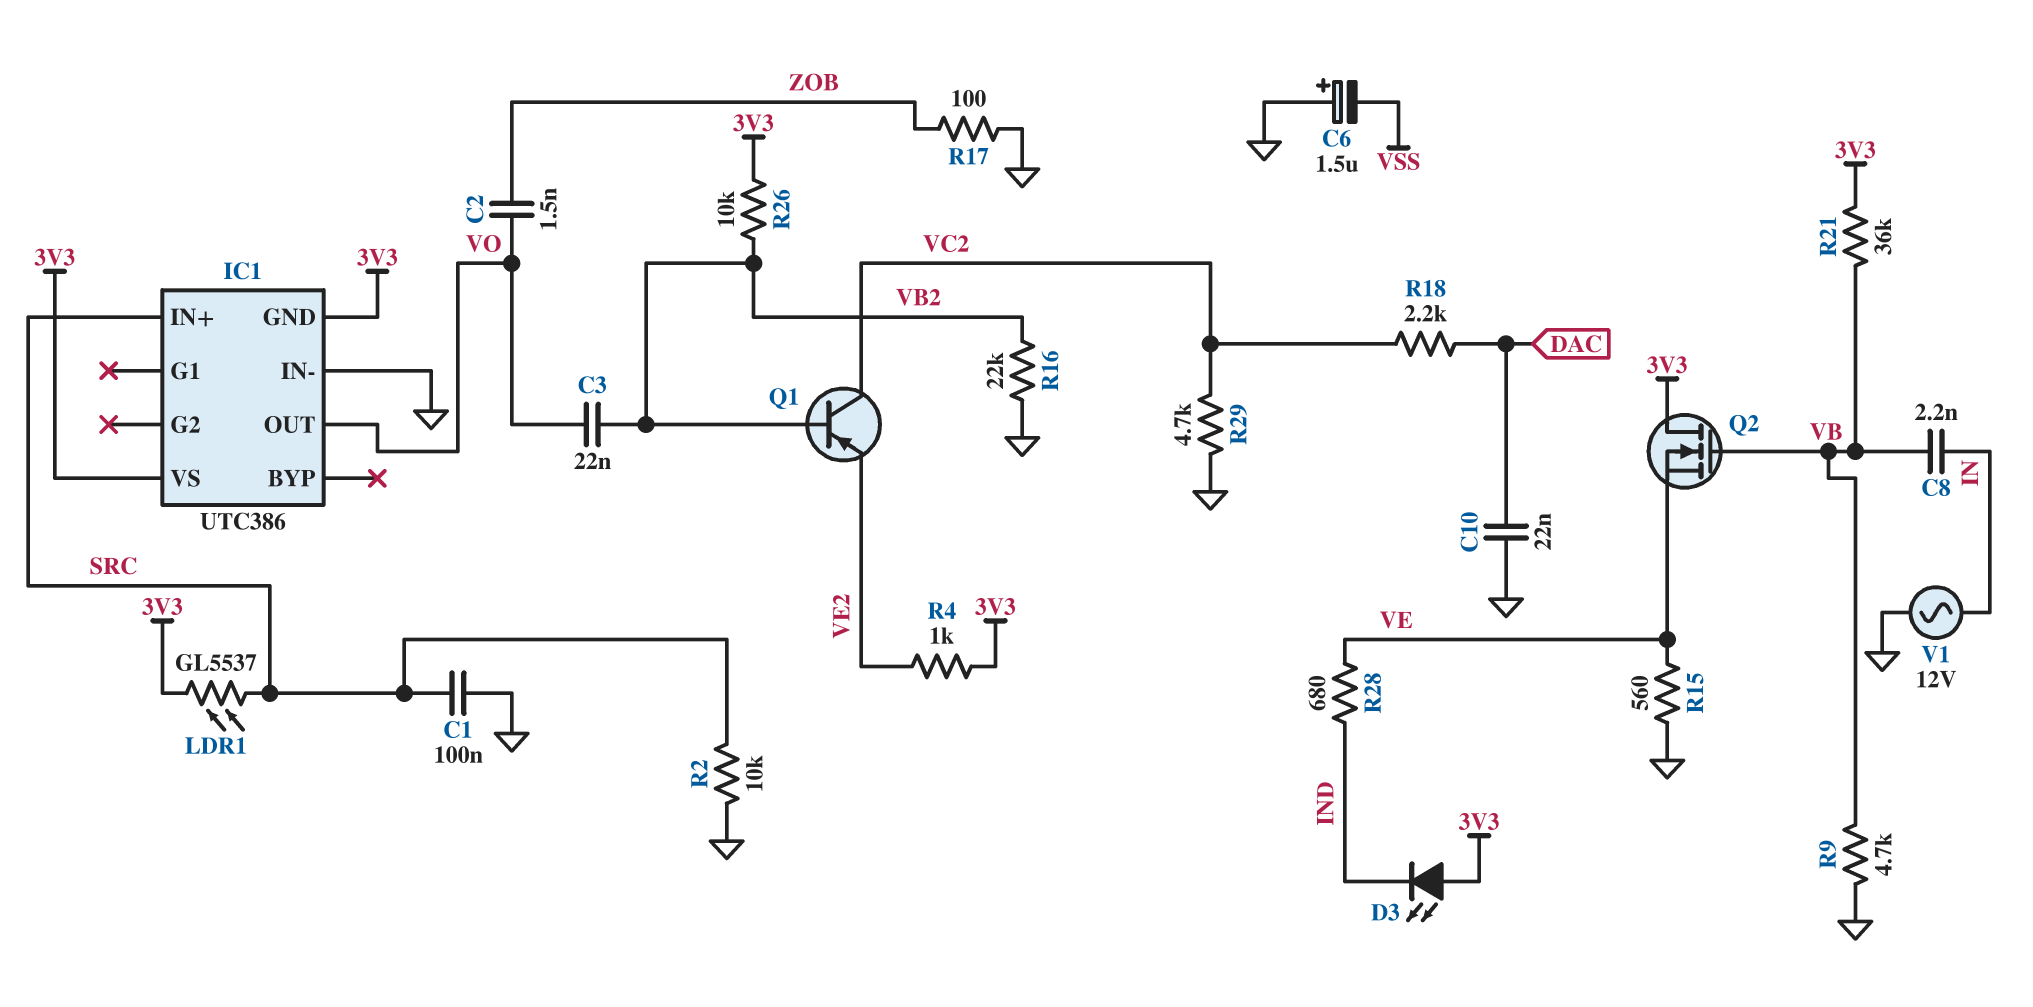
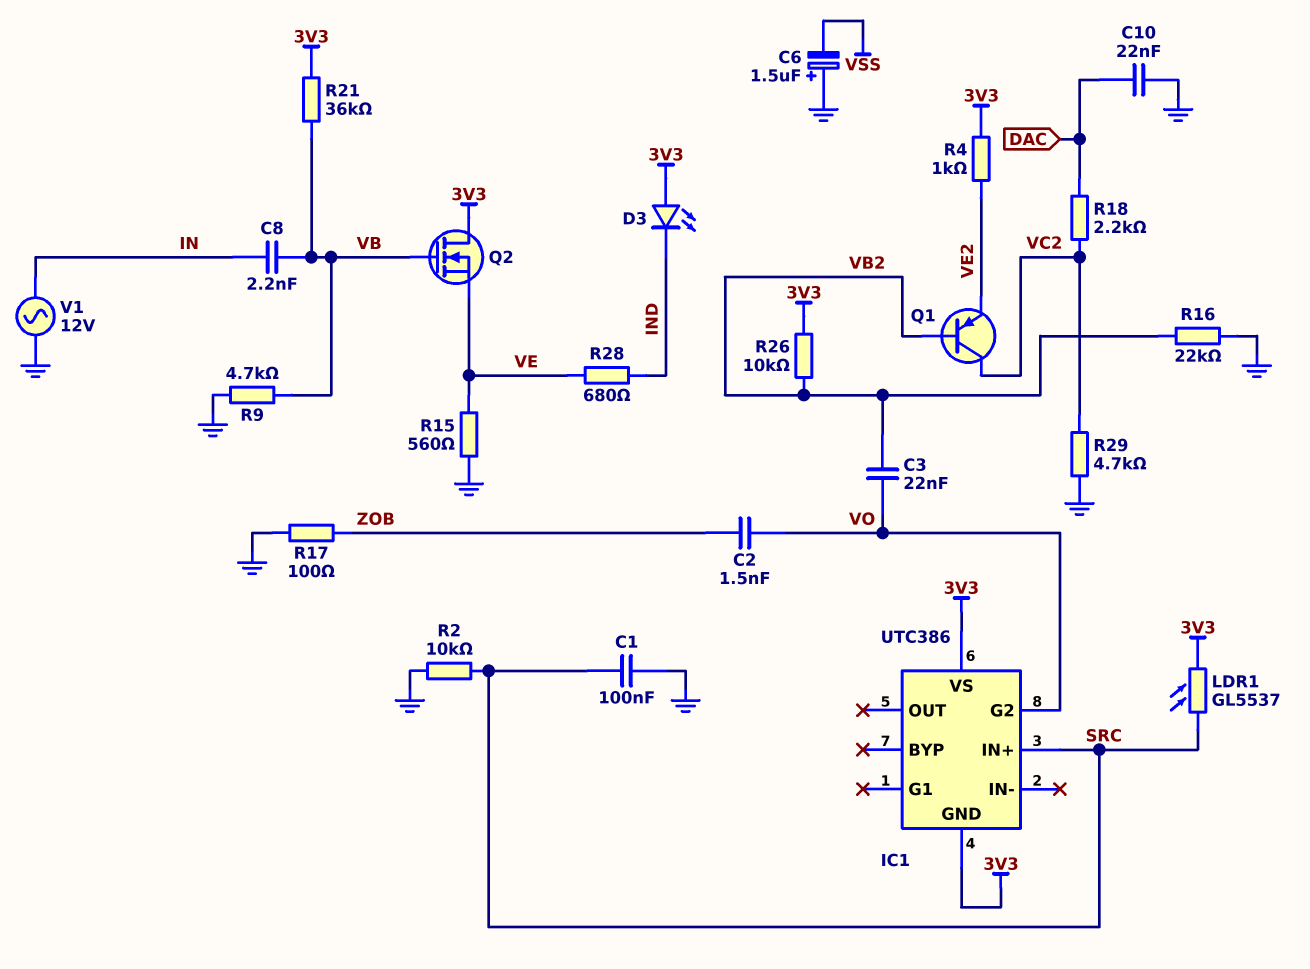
IC1 pin G2: none -> VO
IC1 pin IN-: GND -> none
IC1 pin OUT: VO -> none

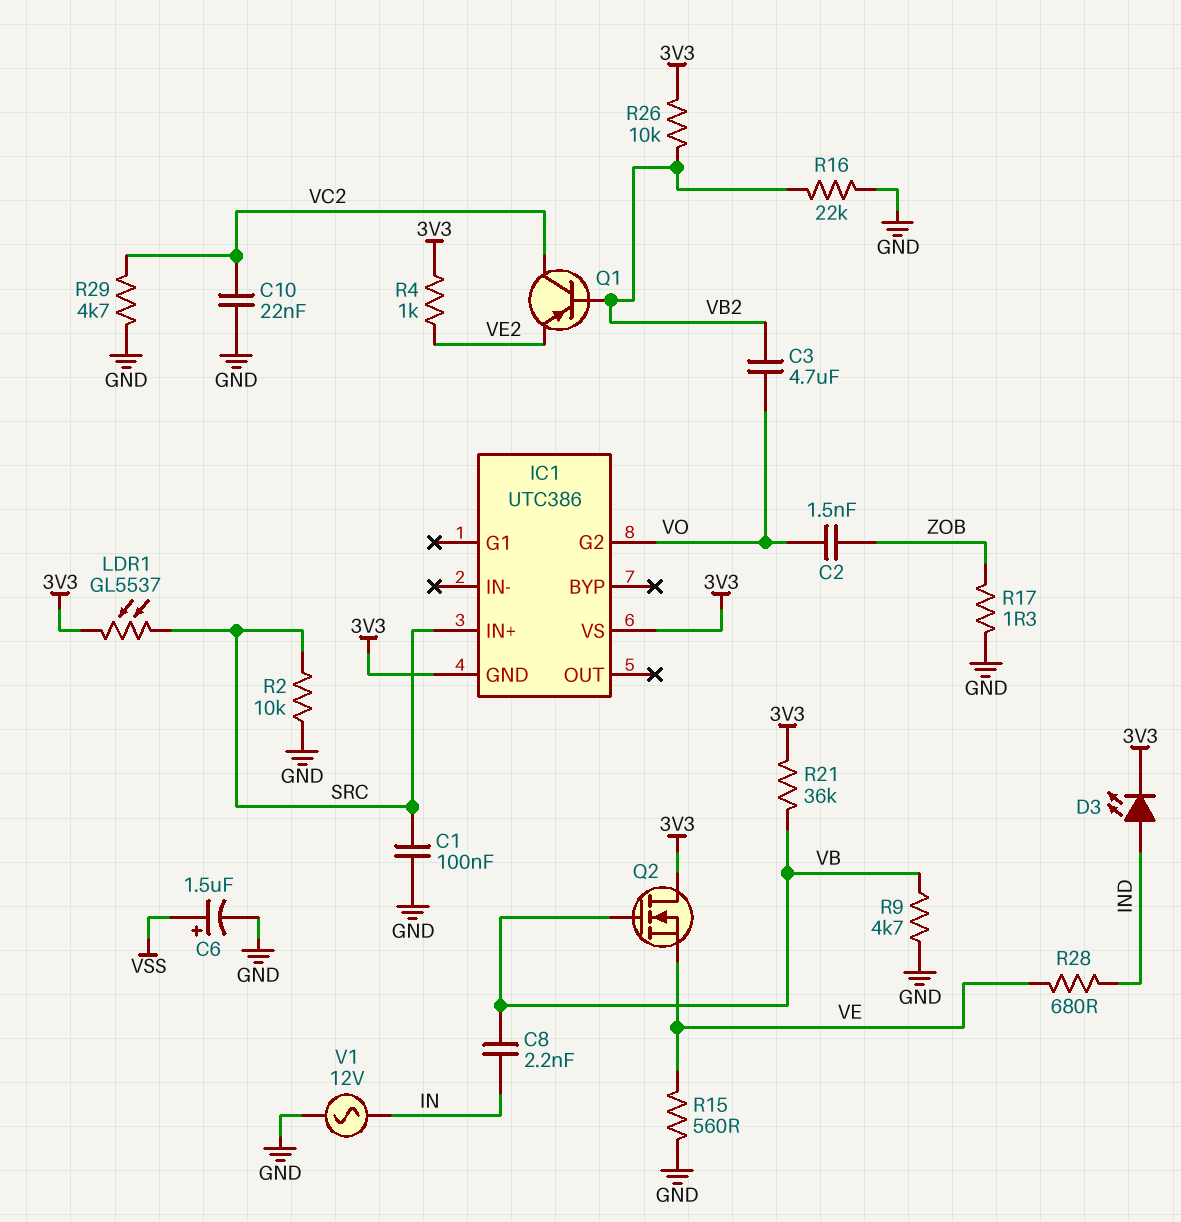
C3: 22nF (VB2, VO) -> 4.7uF (VB2, VO)
C6: 1.5uF (plus GND, minus VSS) -> 1.5uF (plus VSS, minus GND)
C10: 22nF (DAC, GND) -> 22nF (GND, VC2)
D3: LED (A 3V3, K IND) -> LED (A IND, K 3V3)
R17: 100 (GND, ZOB) -> 1.3 (GND, ZOB)
R18: 2.2k (DAC, VC2) -> none

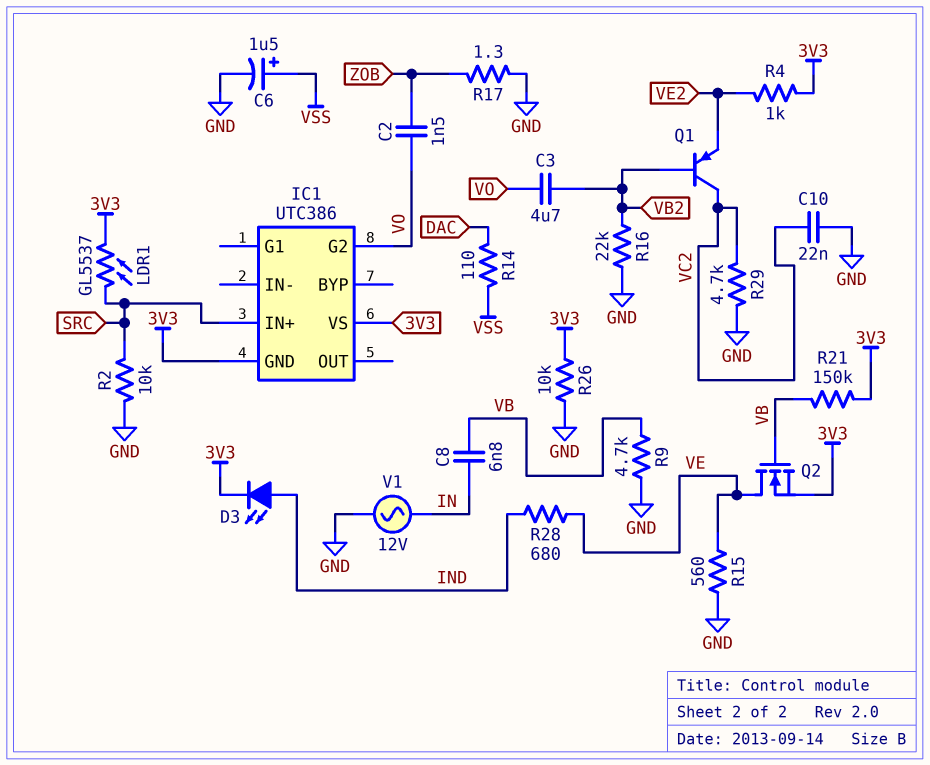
C1: 100nF (GND, SRC) -> none
C8: 2.2nF (IN, VB) -> 6.8nF (IN, VB)
Q2: NMOS (G VB, D 3V3, S VE) -> NMOS (G VB, D VE, S 3V3)
R14: none -> 110 (DAC, VSS)
R21: 36k (3V3, VB) -> 150k (3V3, VB)
R26: 10k (3V3, VB2) -> 10k (3V3, GND)

